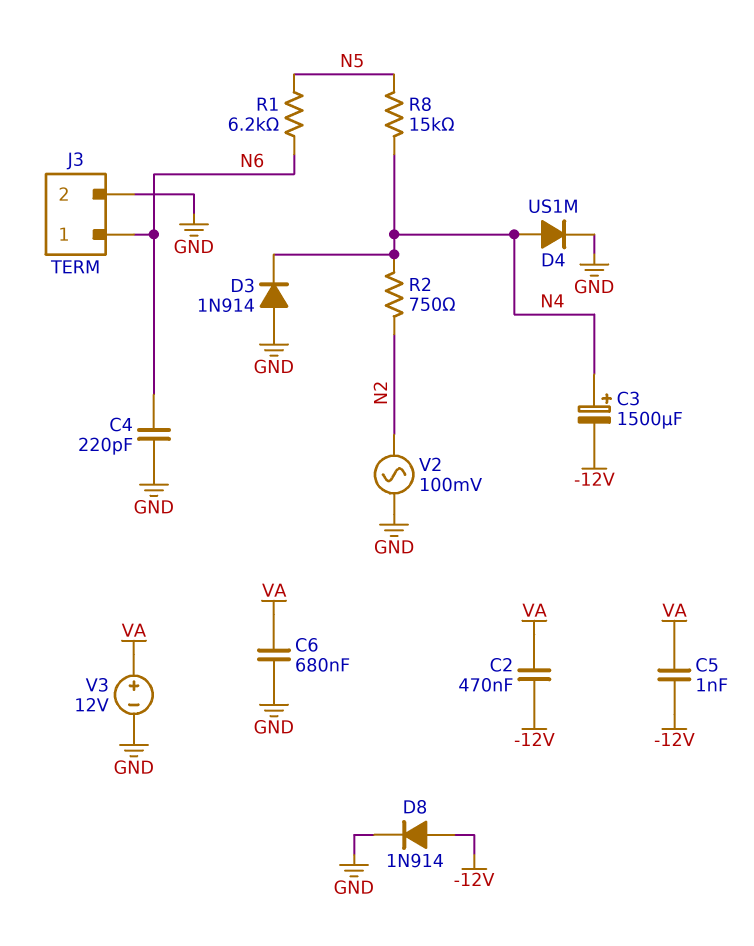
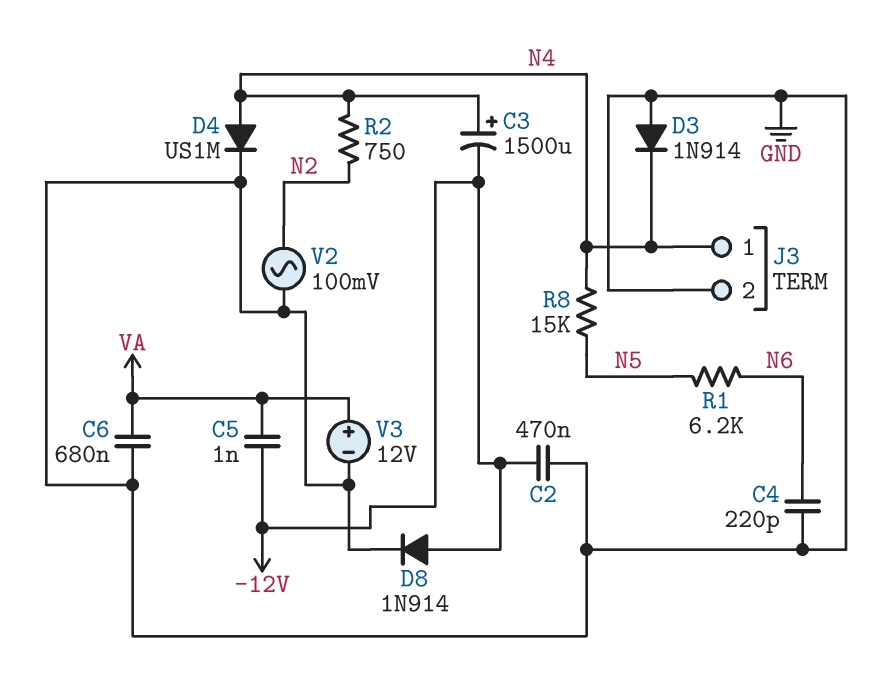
C2: 470nF (-12V, VA) -> 470nF (-12V, GND)
J3 pin 1: N6 -> N4

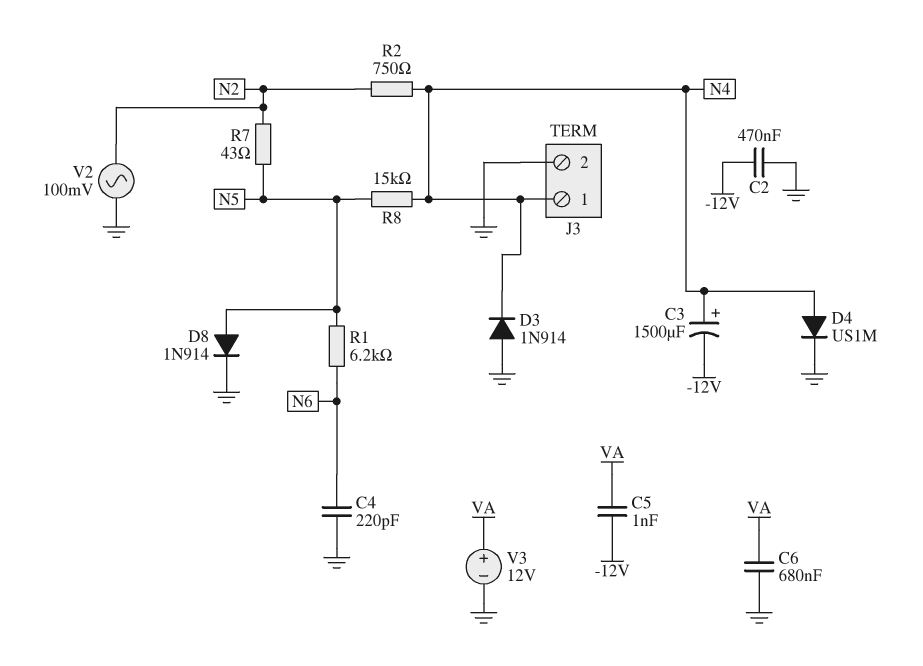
D8: diode 1N914 (A -12V, K GND) -> diode 1N914 (A N5, K GND)
R7: none -> 43 (N2, N5)

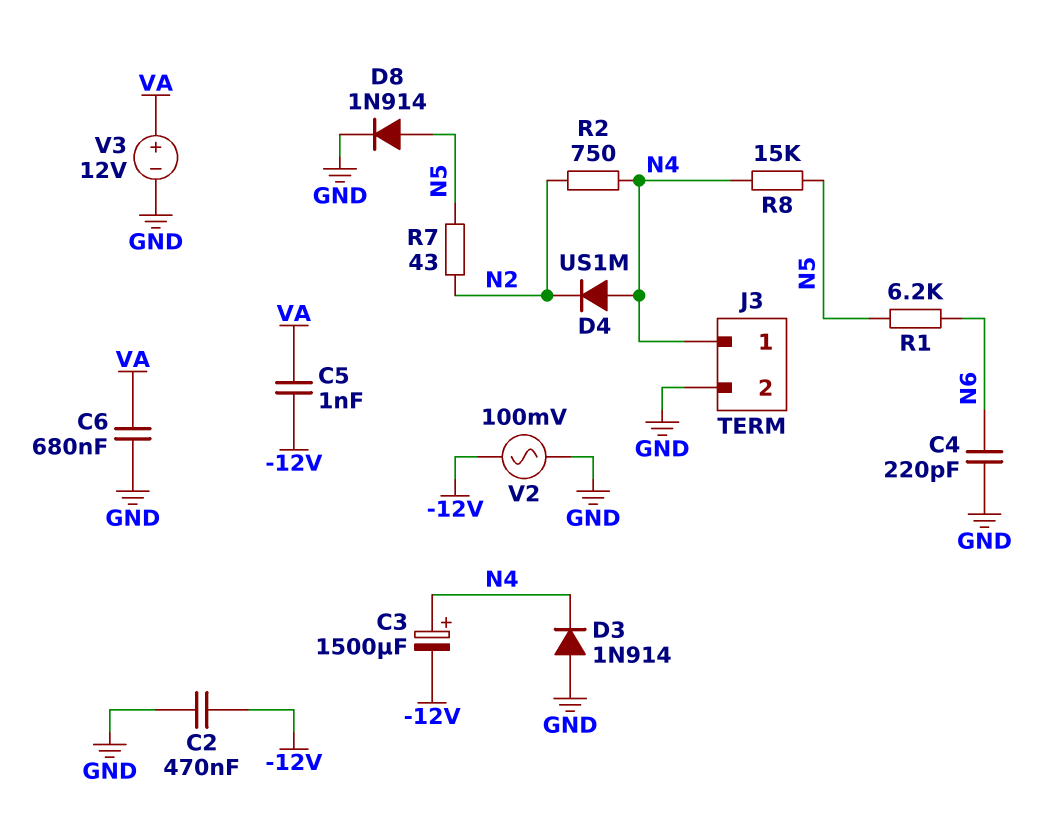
D4: diode US1M (A N4, K GND) -> diode US1M (A N4, K N2)
V2: AC 100mV (GND, N2) -> AC 100mV (-12V, GND)

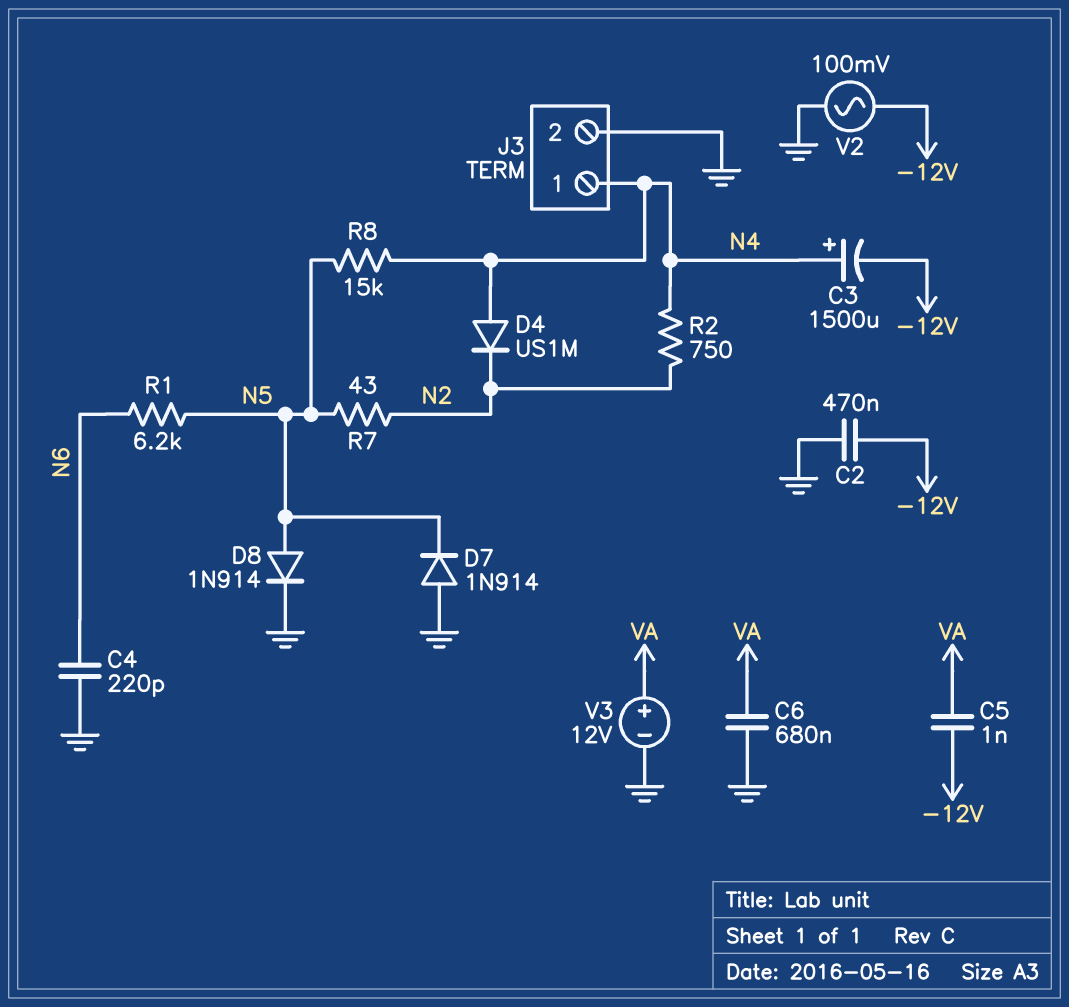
D3: diode 1N914 (A GND, K N4) -> none
D7: none -> diode 1N914 (A GND, K N5)

